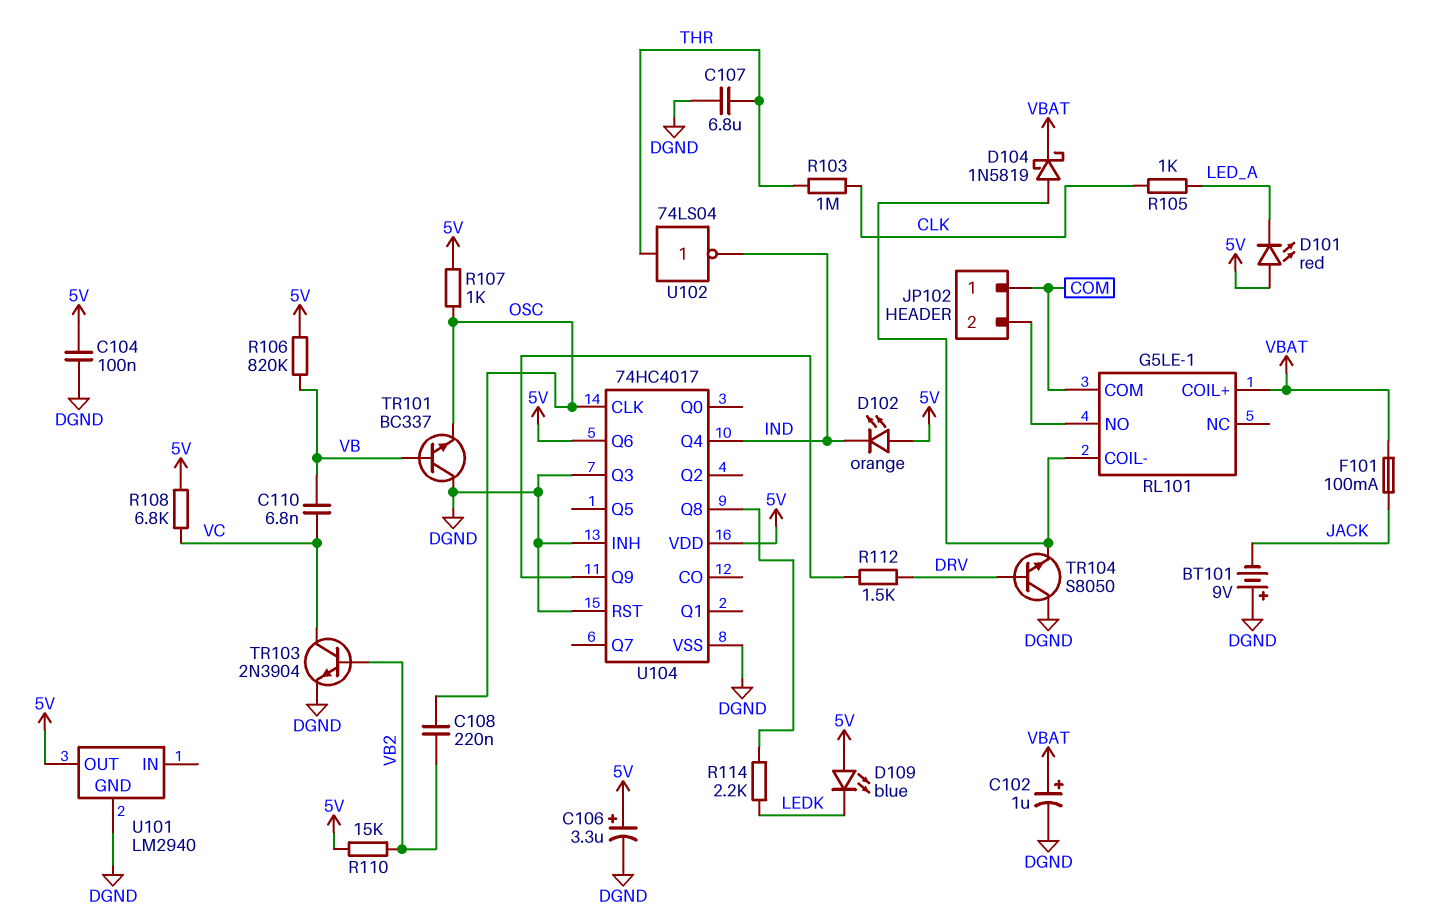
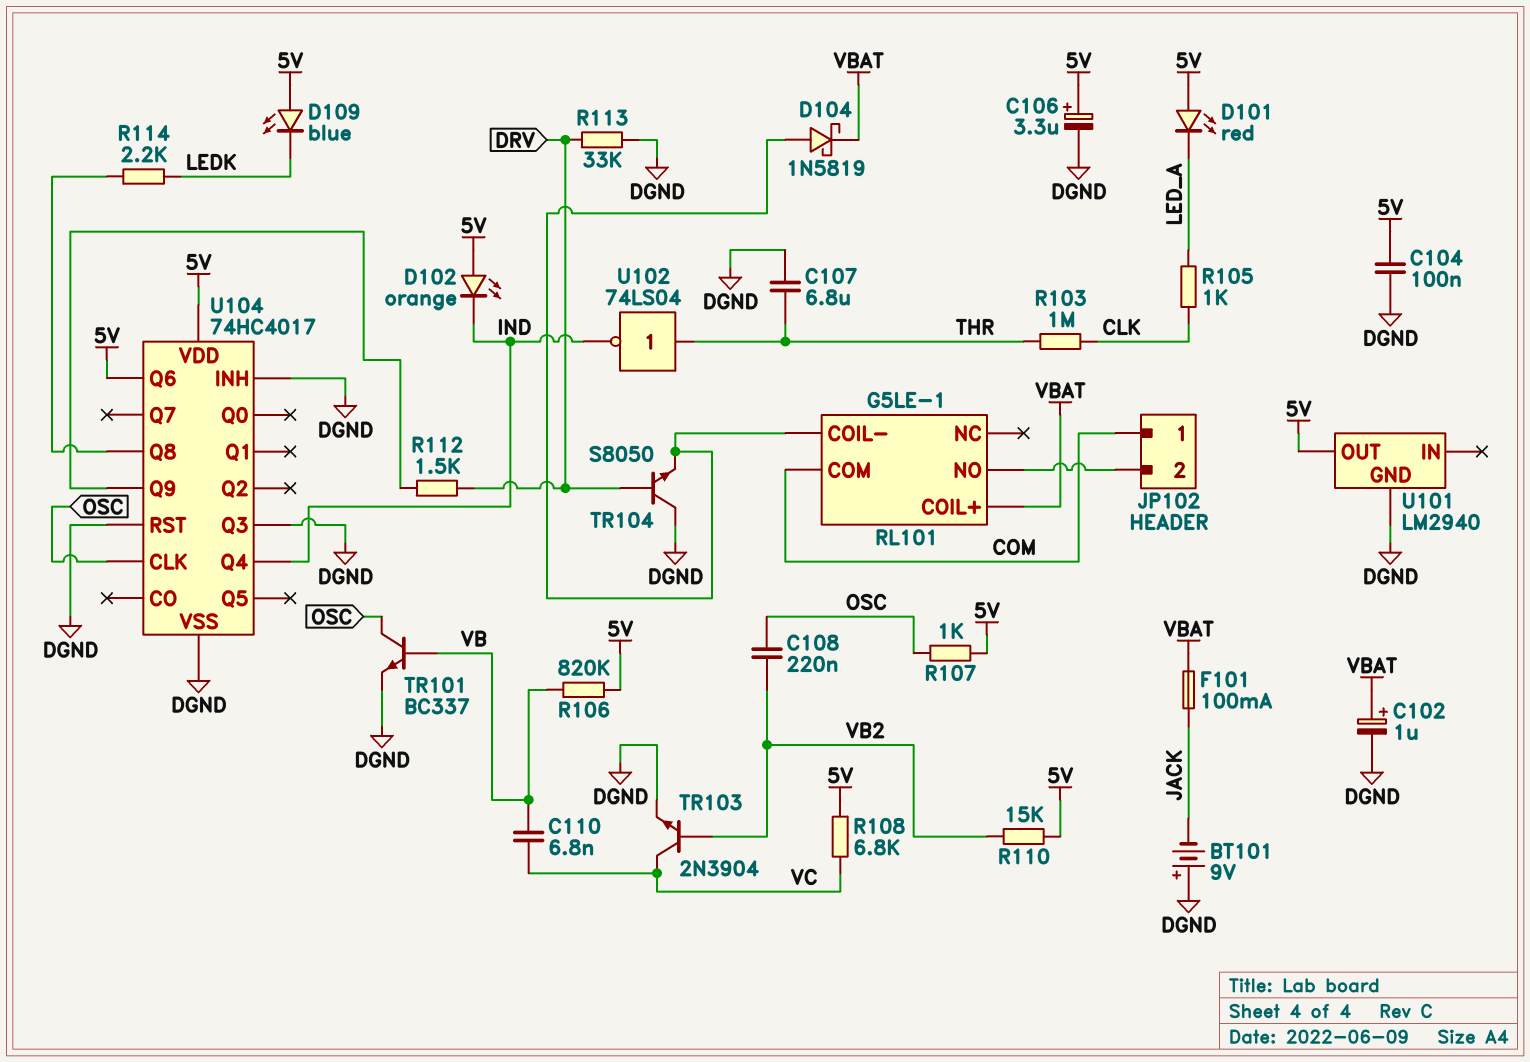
R113: none -> 33k (DGND, DRV)
TR101: NPN BC337 (B VB, C DGND, E OSC) -> NPN BC337 (B VB, C OSC, E DGND)

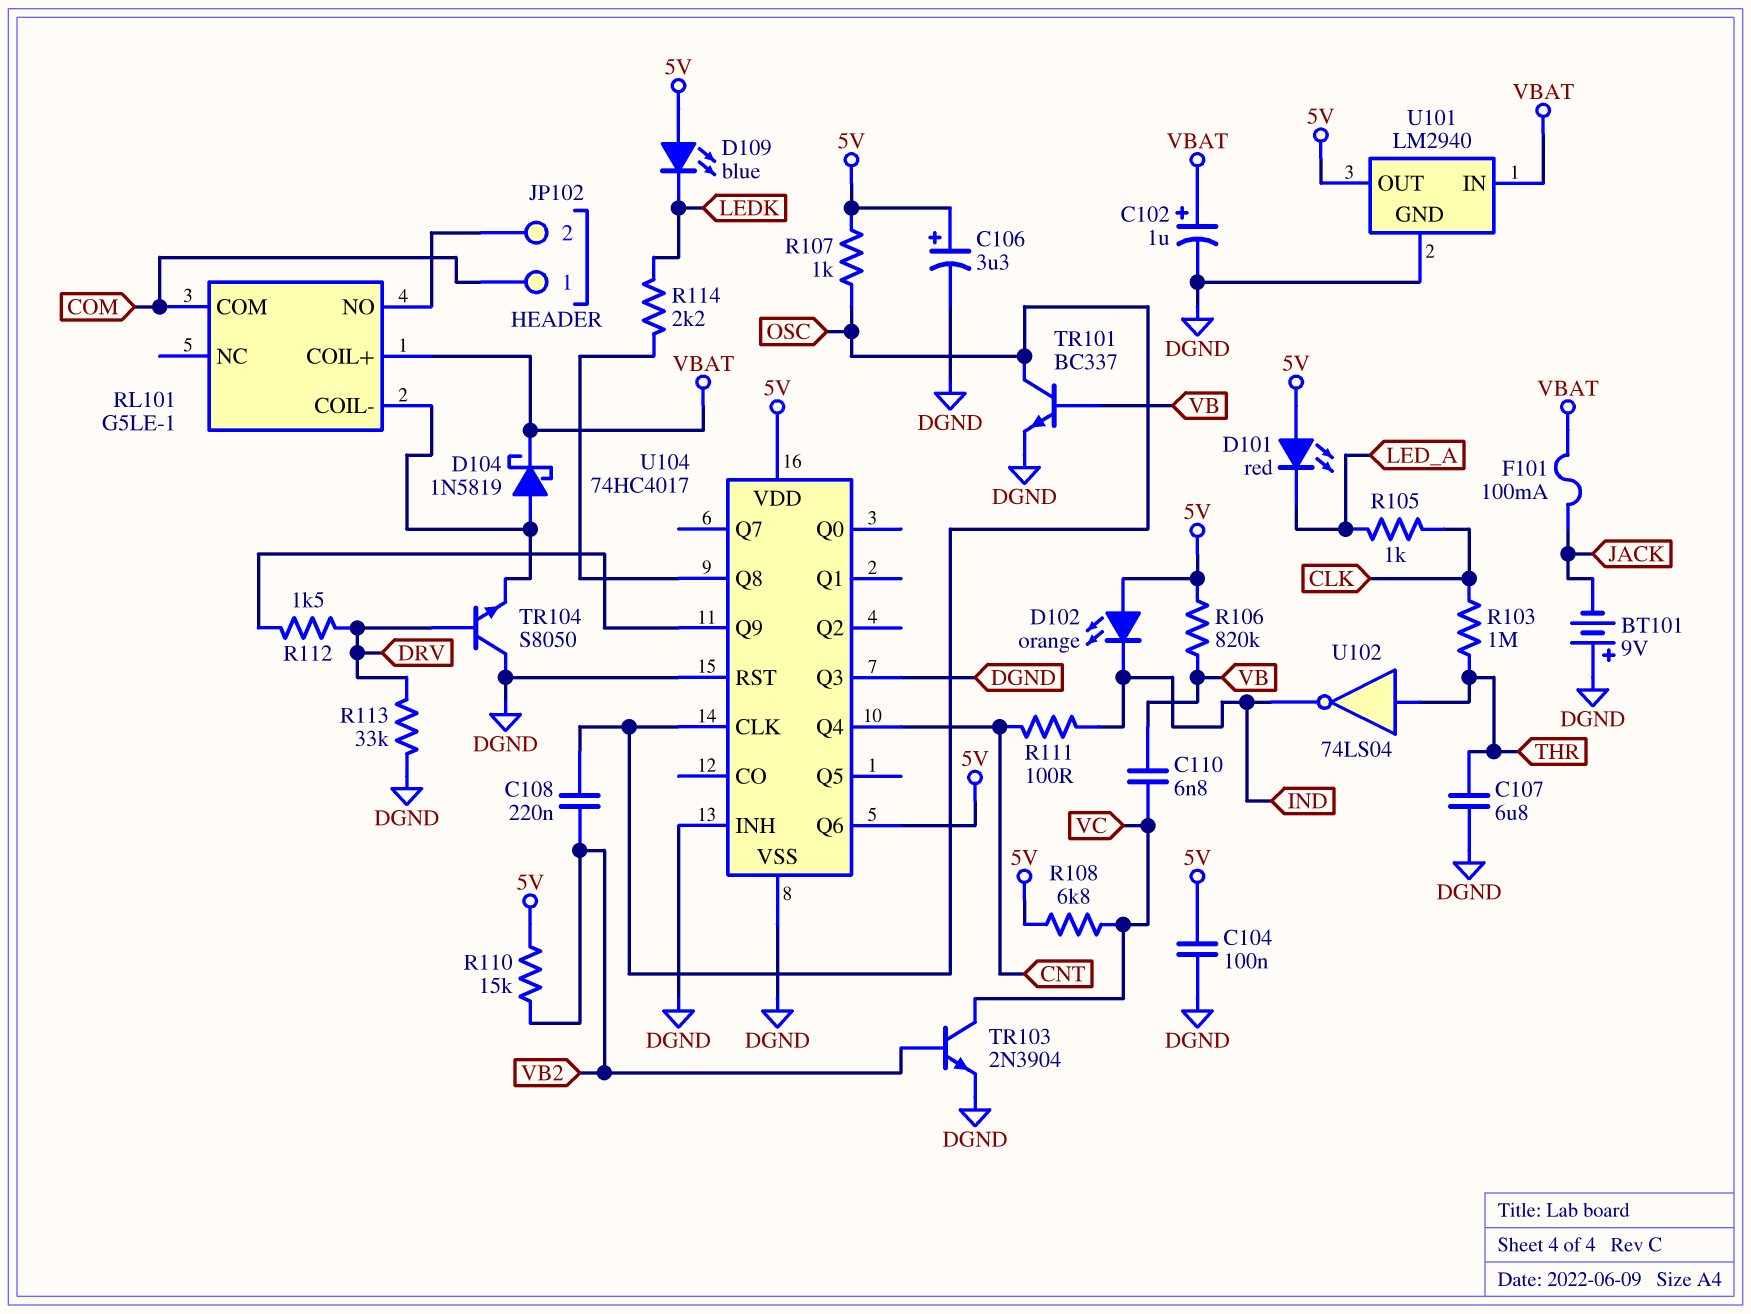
R111: none -> 100 (CNT, IND)
U101 pin IN: none -> VBAT
U104 pin Q4: IND -> CNT

